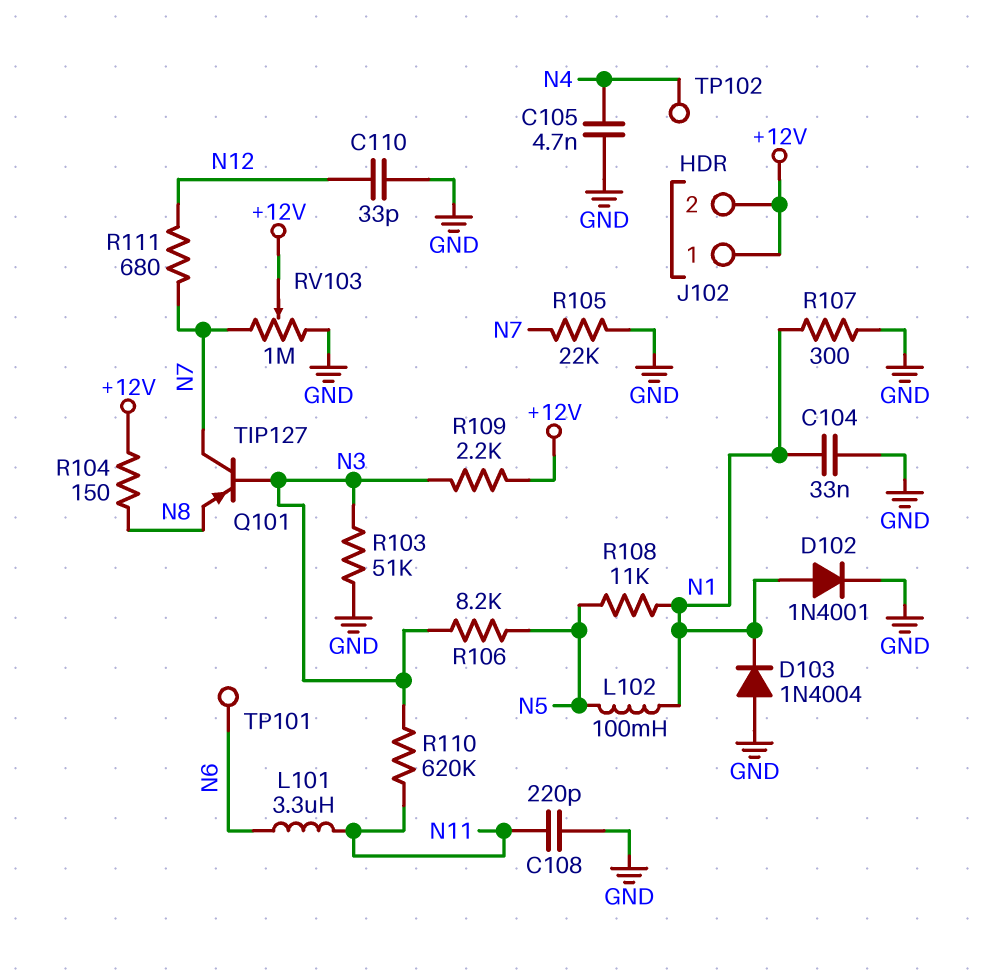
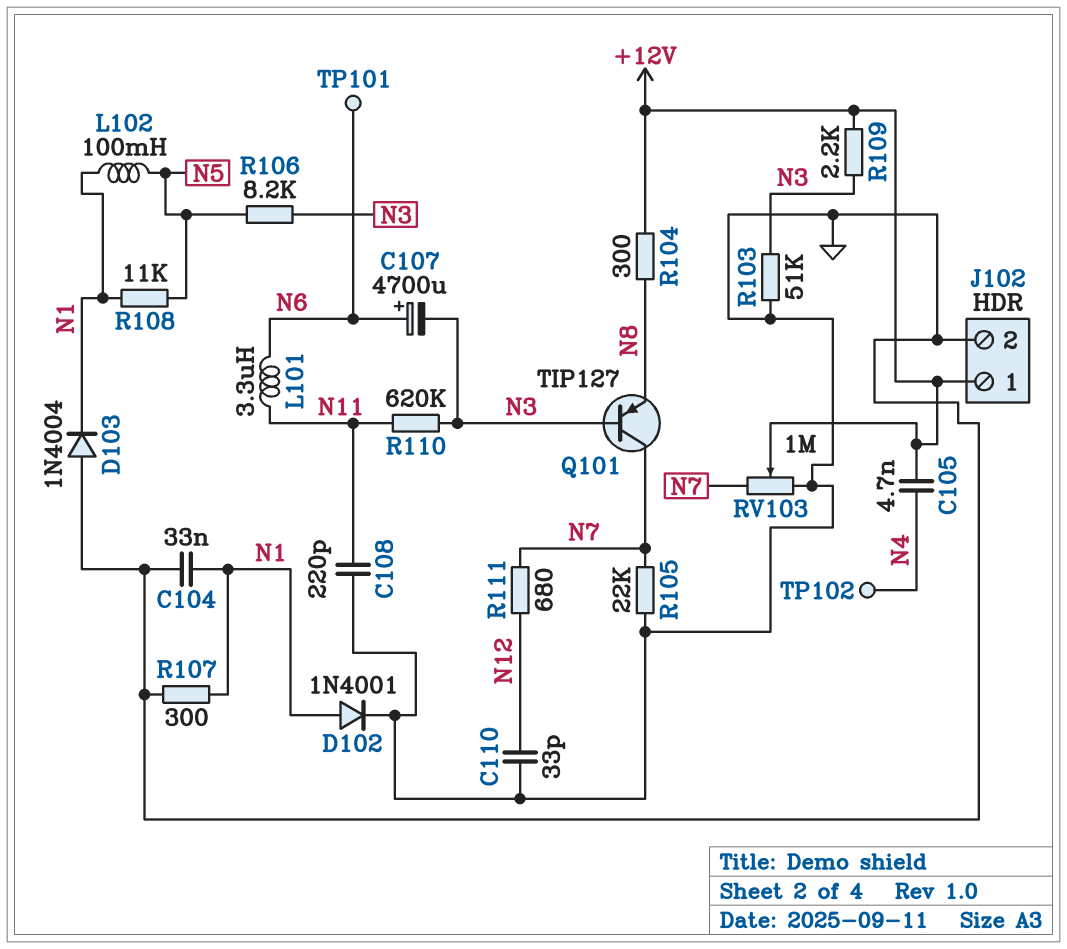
C105: 4.7nF (GND, N4) -> 4.7nF (+12V, N4)
C107: none -> 4700uF (plus N6, minus N3)
J102 pin 2: +12V -> GND
R104: 150 (+12V, N8) -> 300 (+12V, N8)

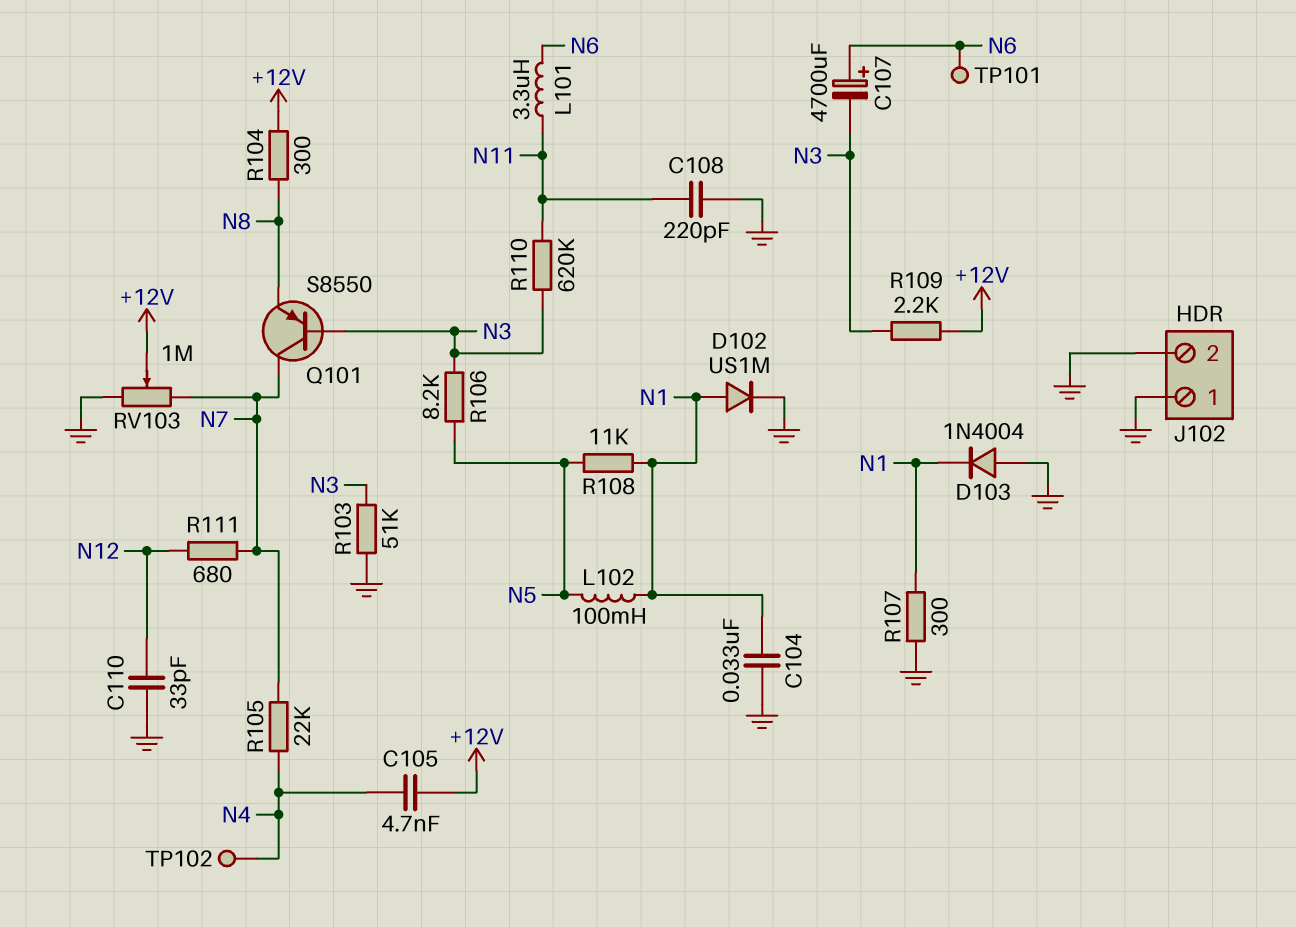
D102: diode 1N4001 (A N1, K GND) -> diode US1M (A N1, K GND)
J102 pin 1: +12V -> GND
Q101: PNP TIP127 (B N3, C N7, E N8) -> PNP S8550 (B N3, C N7, E N8)
R105: 22k (GND, N7) -> 22k (N4, N7)

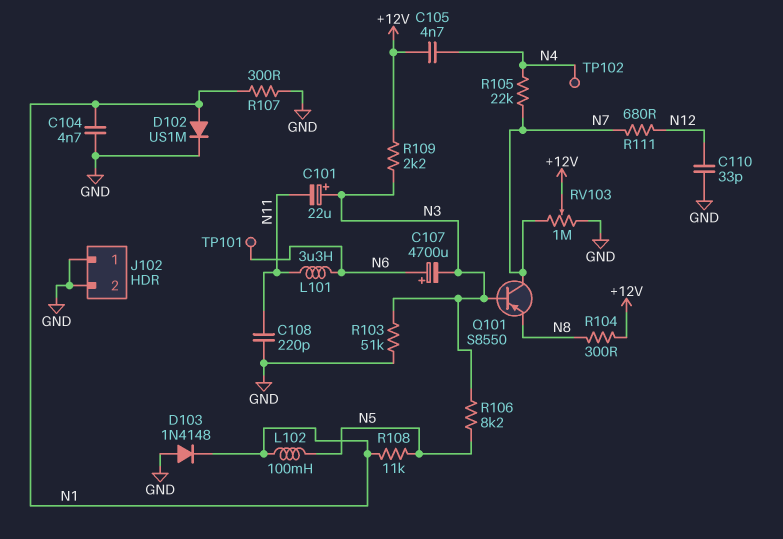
C101: none -> 22uF (plus N3, minus N11)
C104: 33nF (GND, N1) -> 4.7nF (GND, N1)
D103: diode 1N4004 (A GND, K N1) -> diode 1N4148 (A GND, K N1)
R110: 620k (N3, N11) -> none

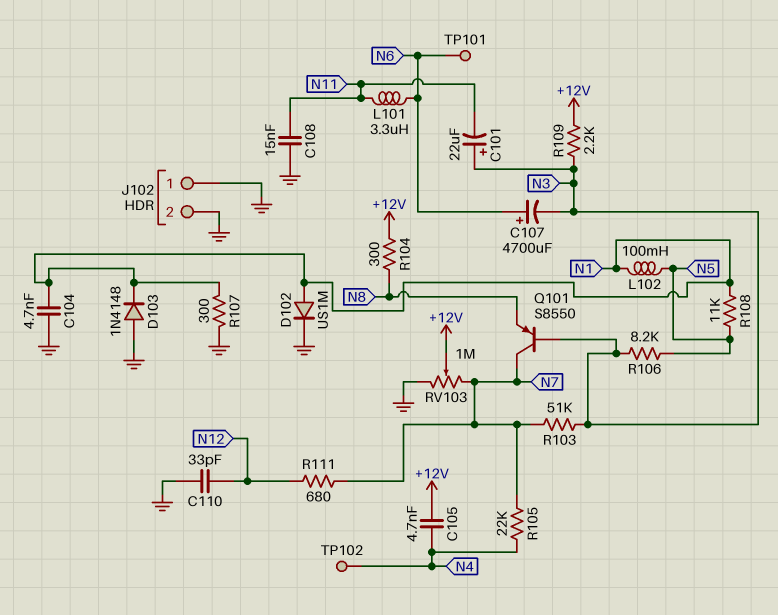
C108: 220pF (GND, N11) -> 15nF (GND, N11)
R103: 51k (GND, N3) -> 51k (N3, N7)

